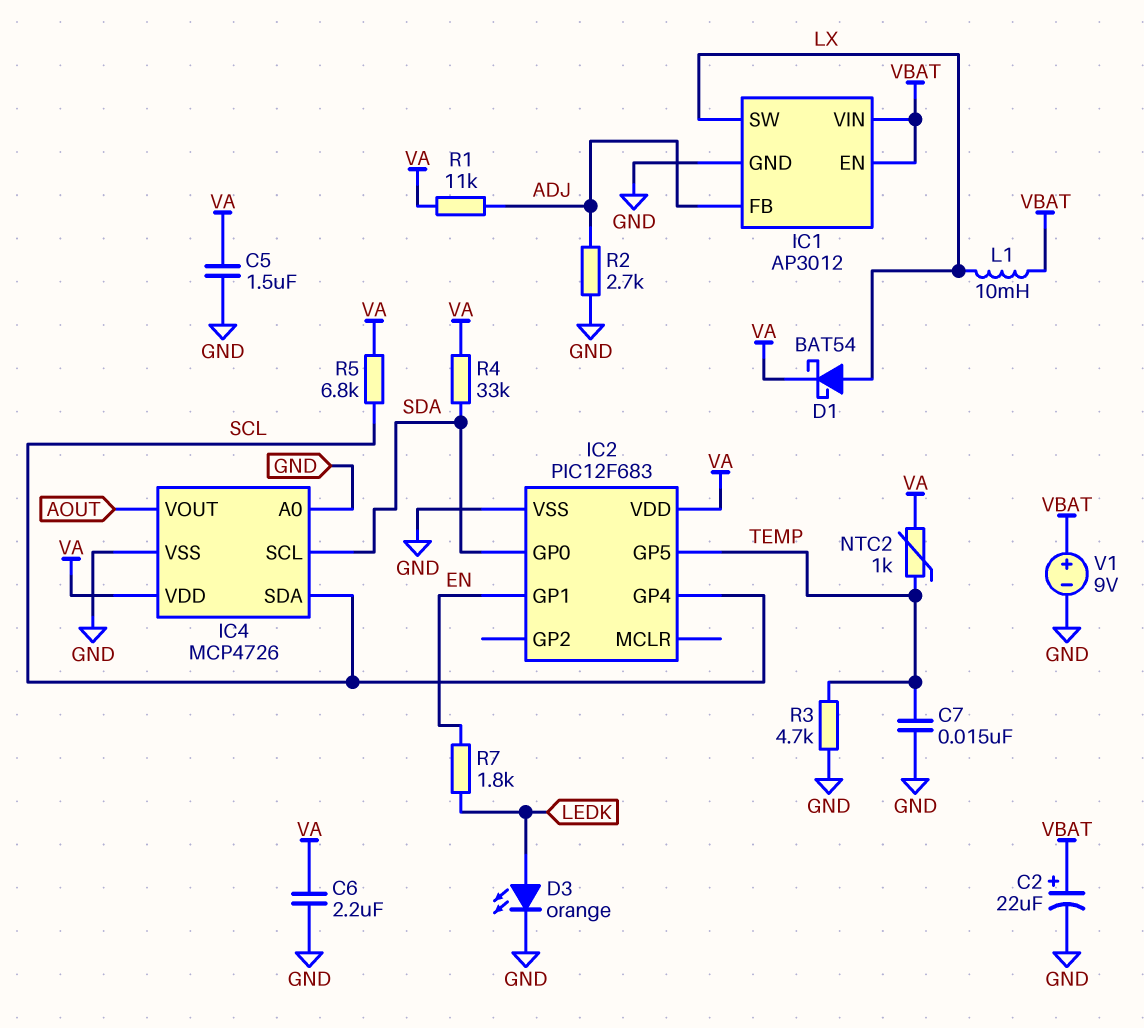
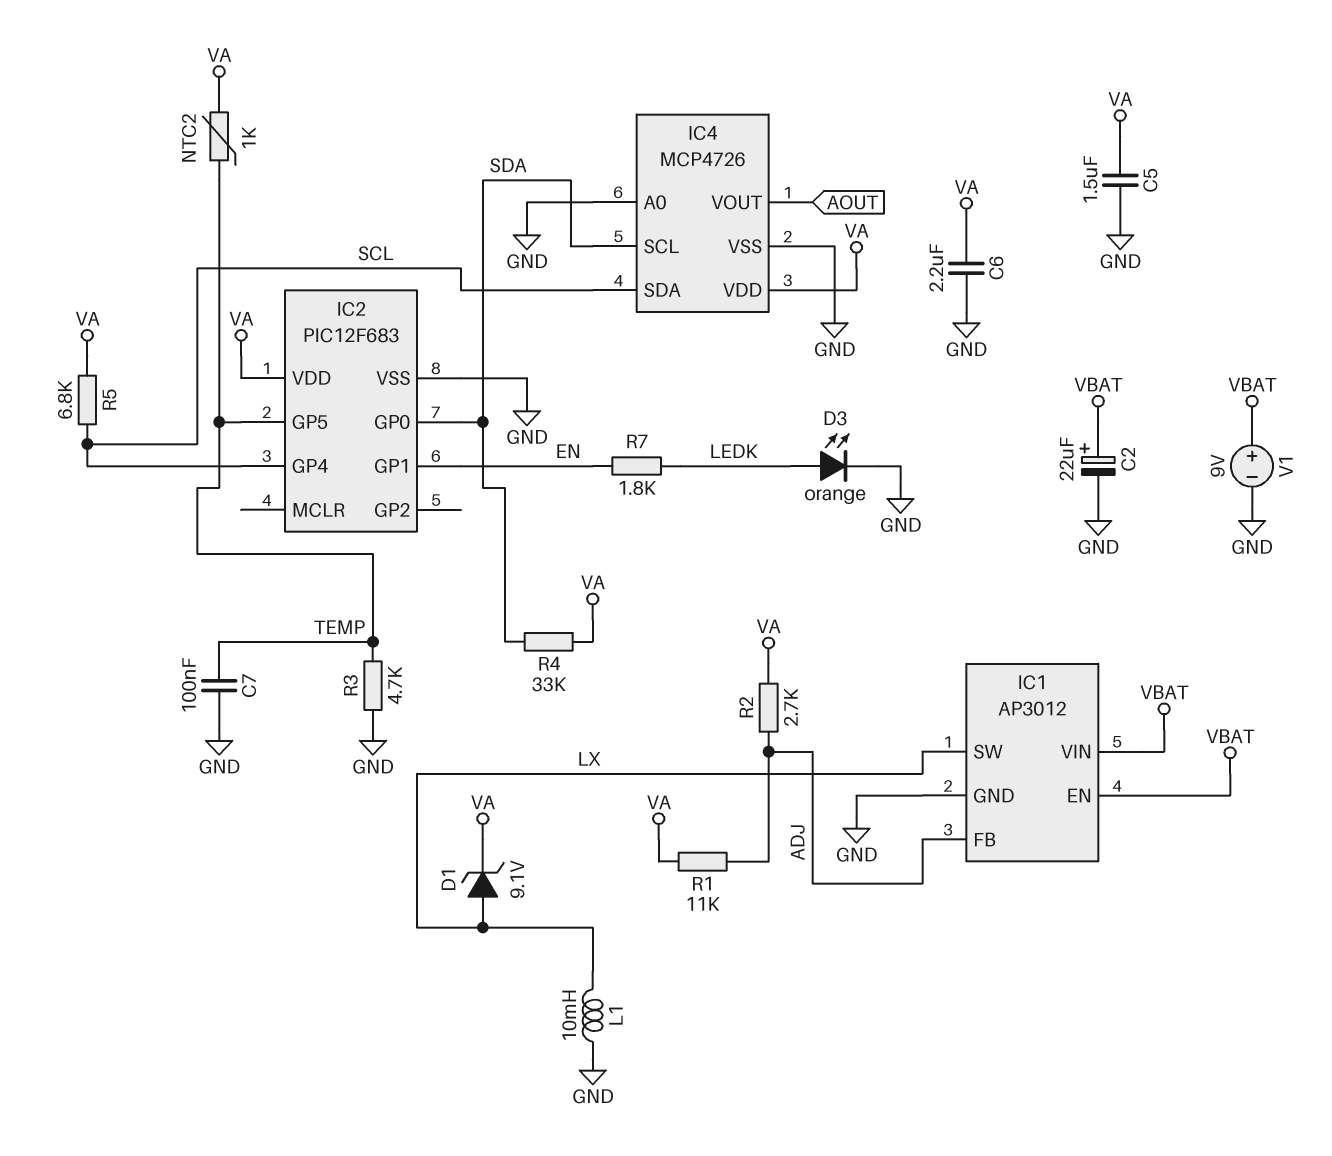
C7: 15nF (GND, TEMP) -> 100nF (GND, TEMP)
D1: schottky BAT54 (A LX, K VA) -> zener 9.1V (A LX, K VA)
L1: 10mH (LX, VBAT) -> 10mH (GND, LX)
R2: 2.7k (ADJ, GND) -> 2.7k (ADJ, VA)

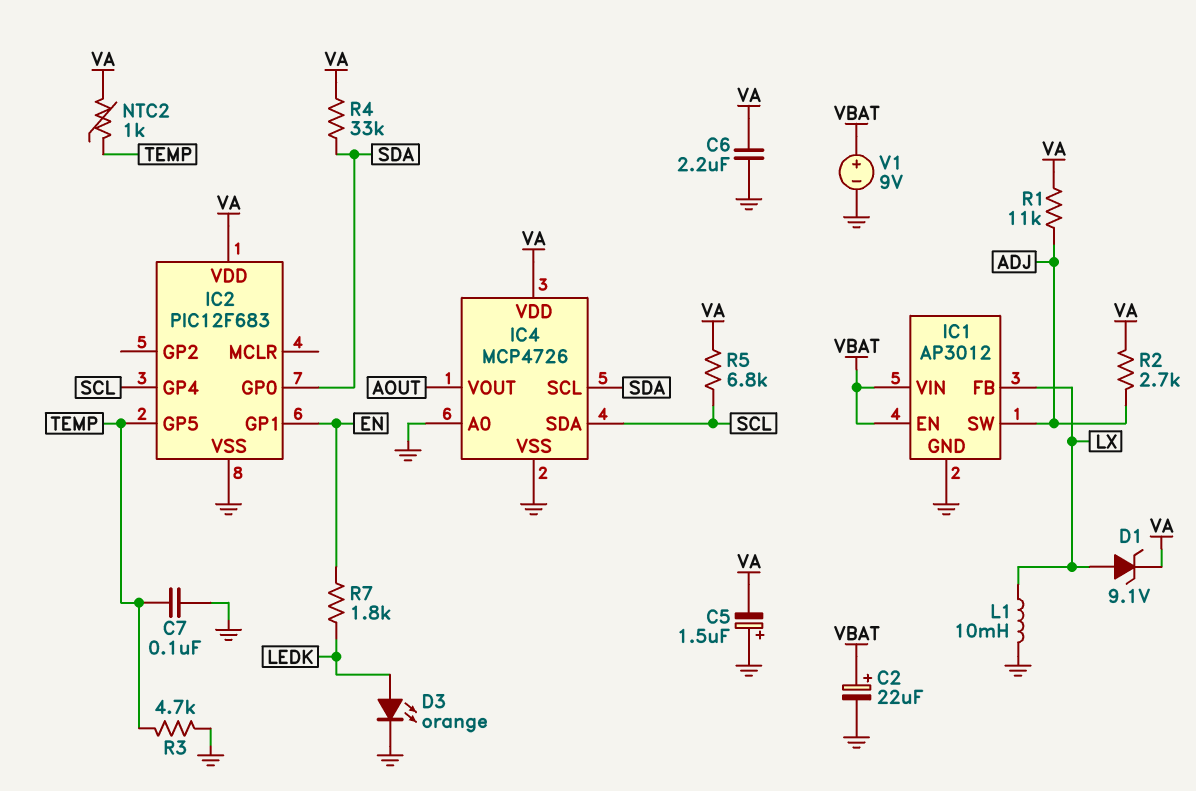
C5: 1.5uF (GND, VA) -> 1.5uF (plus GND, minus VA)
IC1 pin FB: ADJ -> LX
IC1 pin SW: LX -> ADJ

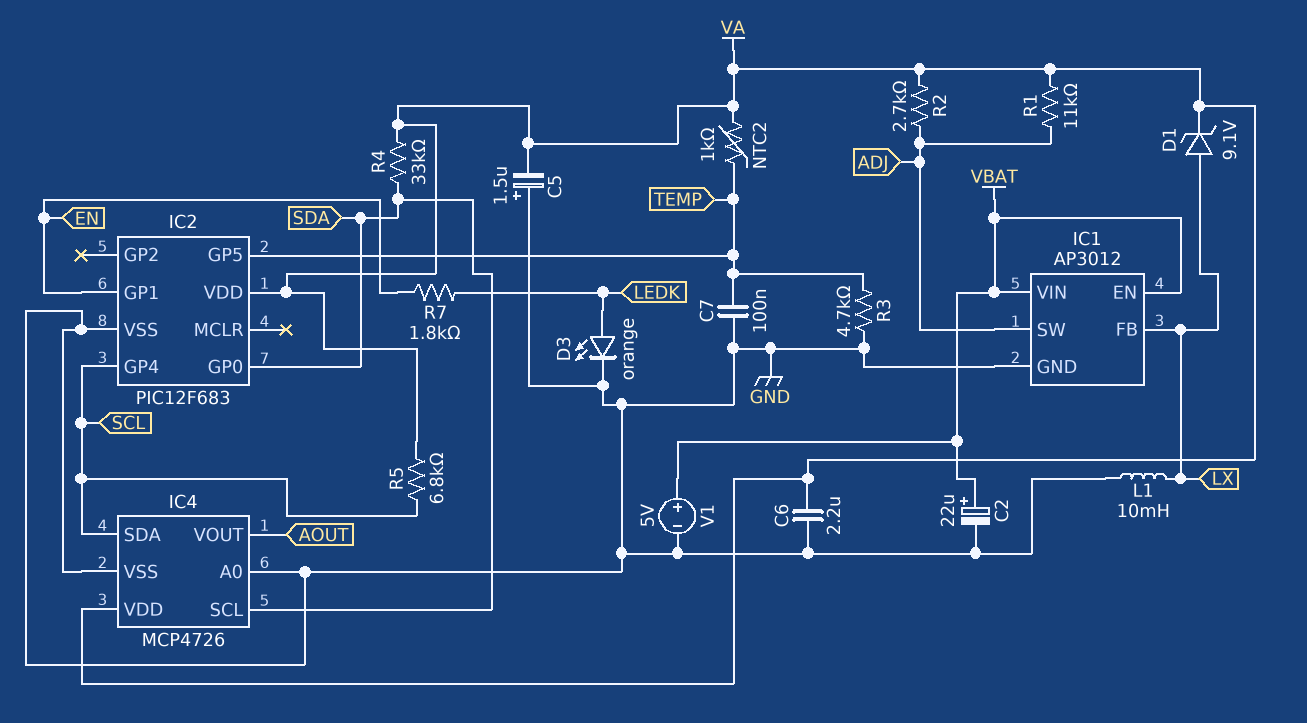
V1: 9V (plus VBAT, minus GND) -> 5V (plus VBAT, minus GND)

